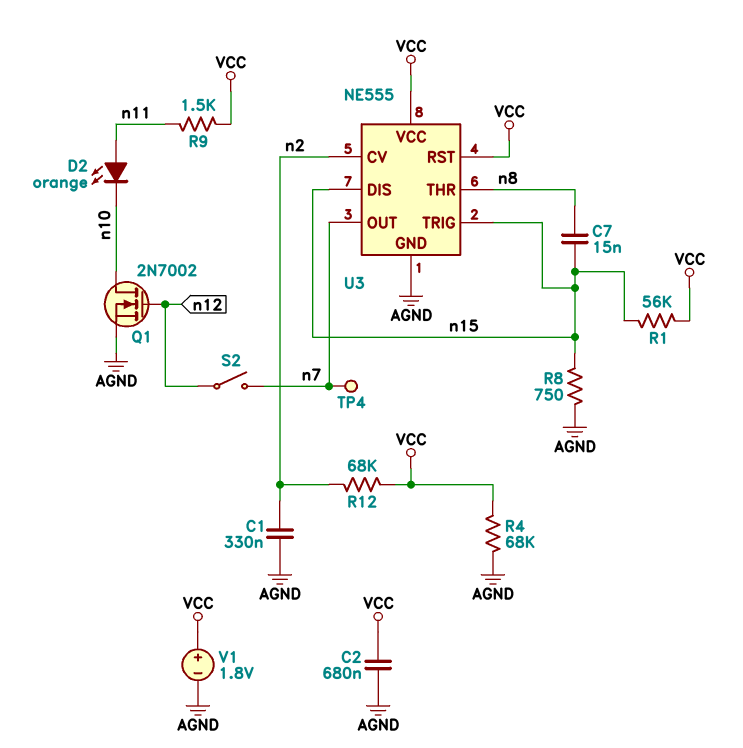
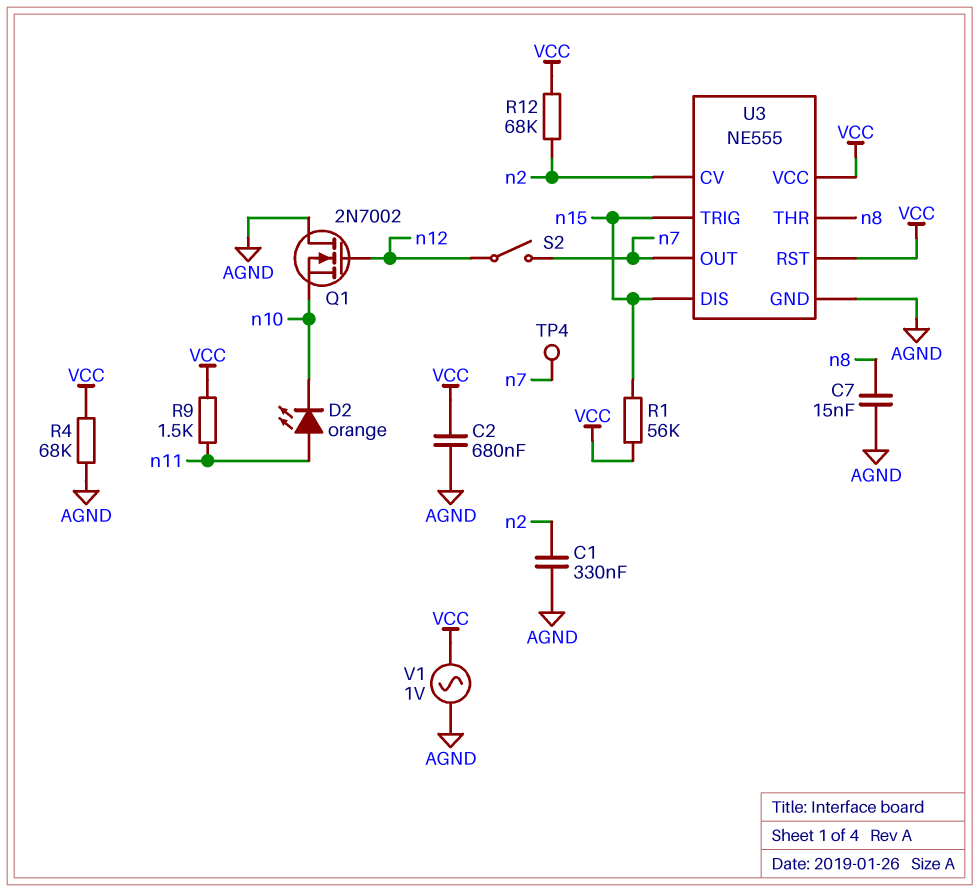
C7: 15nF (n8, n15) -> 15nF (AGND, n8)
Q1: NMOS 2N7002 (G n12, D n10, S AGND) -> NMOS 2N7002 (G n12, D AGND, S n10)
R8: 750 (AGND, n15) -> none
V1: 1.8V (plus VCC, minus AGND) -> AC 1V (AGND, VCC)

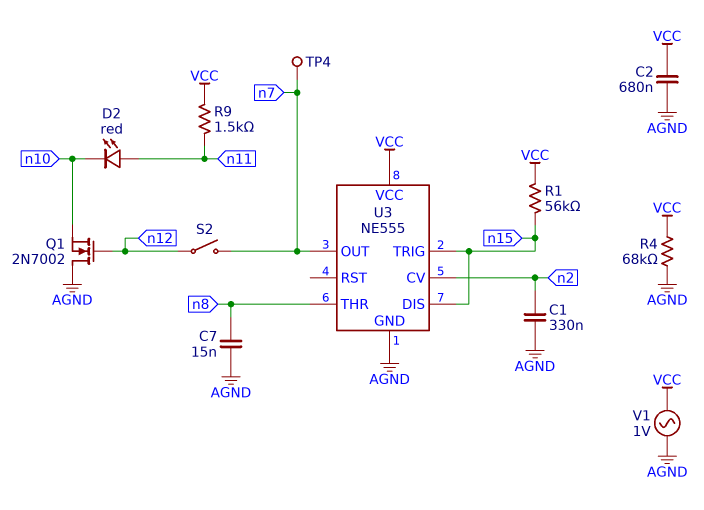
D2: LED orange (A n11, K n10) -> LED red (A n11, K n10)
R12: 68k (VCC, n2) -> none
U3 pin RST: VCC -> none

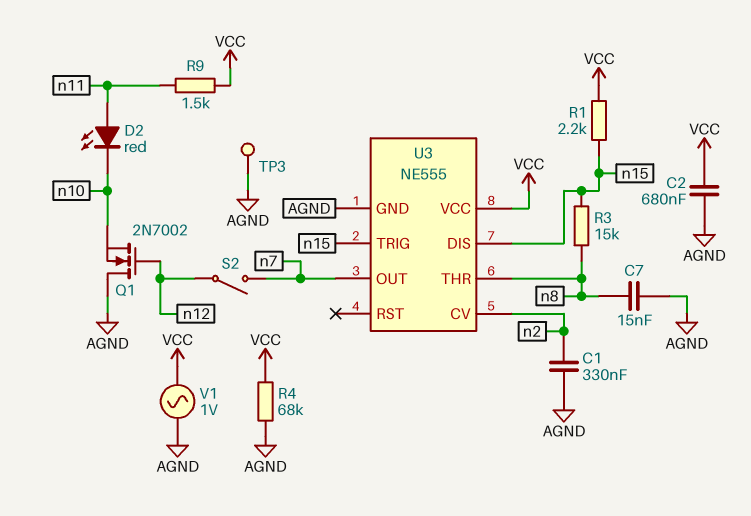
R1: 56k (VCC, n15) -> 2.2k (VCC, n15)
R3: none -> 15k (n8, n15)
TP3: none -> test point (AGND)
TP4: test point (n7) -> none

